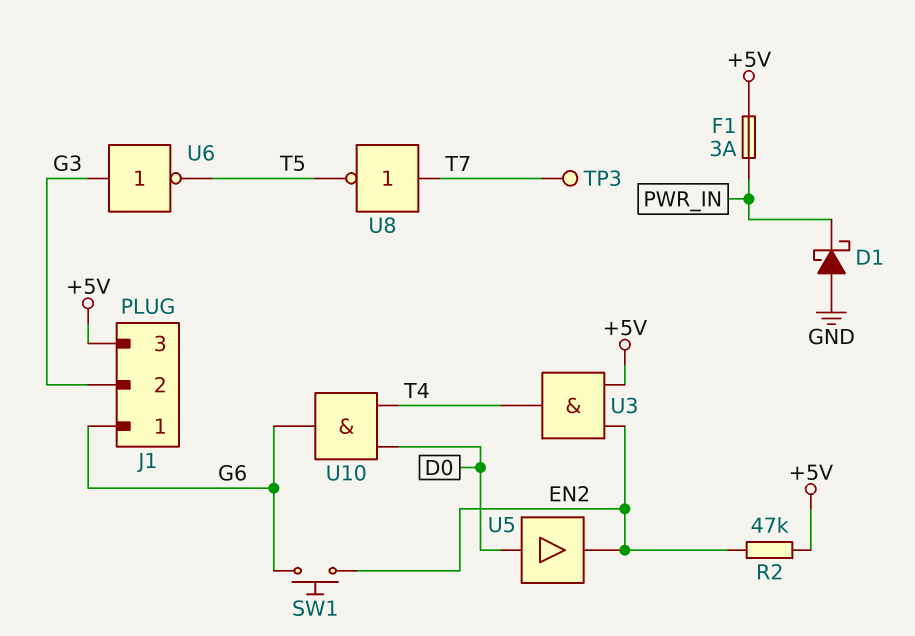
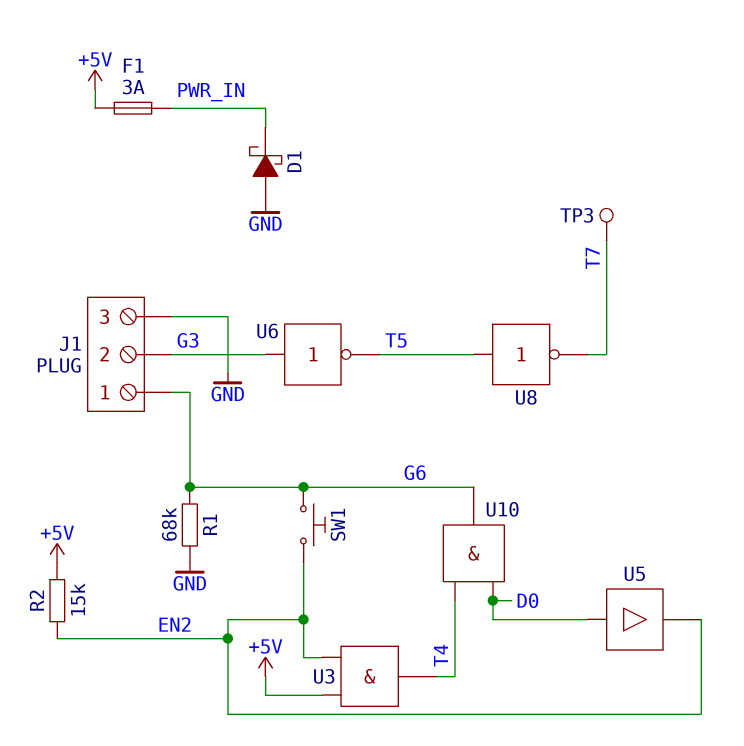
J1 pin 3: +5V -> GND
R1: none -> 68k (G6, GND)
R2: 47k (+5V, EN2) -> 15k (+5V, EN2)
U8: NOT (in T7, out T5) -> NOT (in T5, out T7)

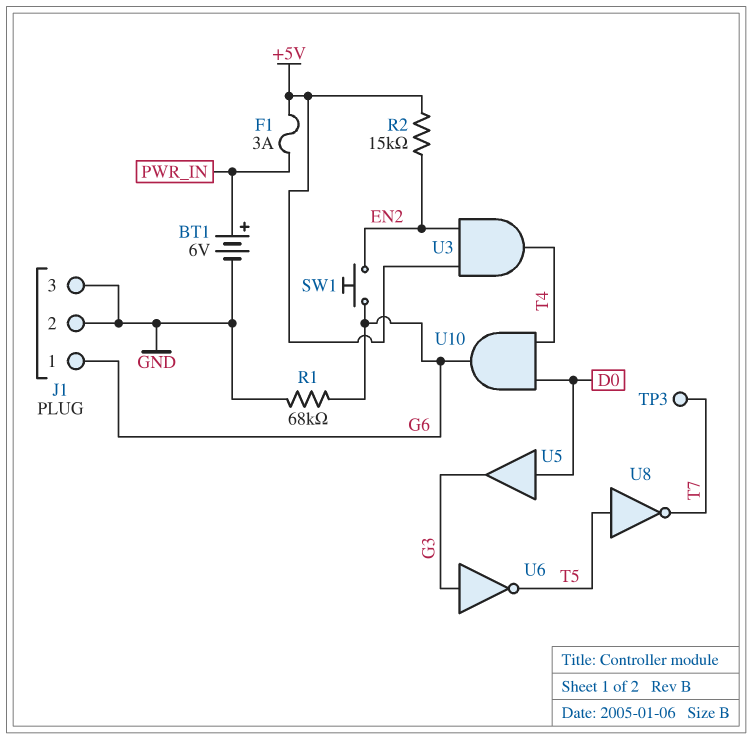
BT1: none -> 6V (plus PWR_IN, minus GND)
D1: schottky (A GND, K PWR_IN) -> none
J1 pin 2: G3 -> GND
U5: buffer (in D0, out EN2) -> buffer (in D0, out G3)

